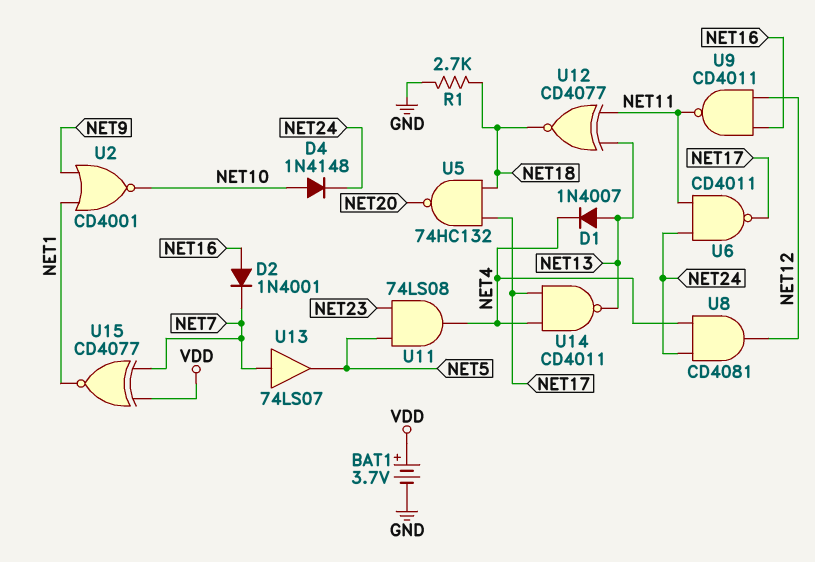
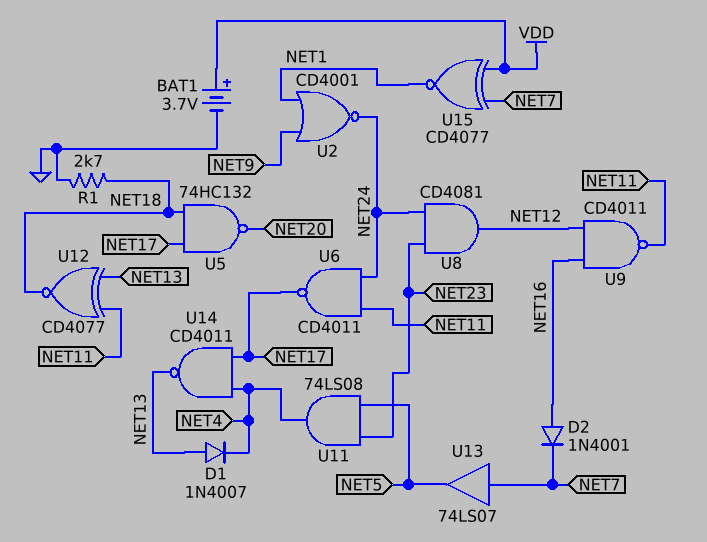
D4: diode 1N4148 (A NET10, K NET24) -> none
U2: NOR CD4001 (in NET1, in NET9, out NET10) -> NOR CD4001 (in NET1, in NET9, out NET24)
U8: AND CD4081 (in NET4, in NET24, out NET12) -> AND CD4081 (in NET23, in NET24, out NET12)

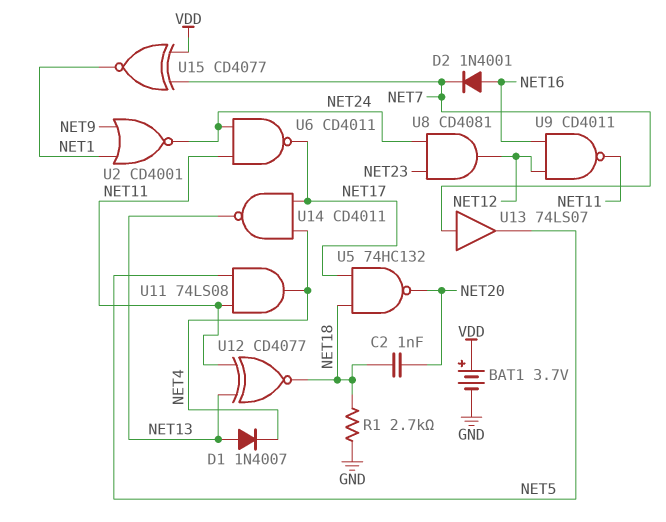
C2: none -> 1nF (NET18, NET20)
U11: AND 74LS08 (in NET5, in NET23, out NET4) -> AND 74LS08 (in NET5, in NET11, out NET4)

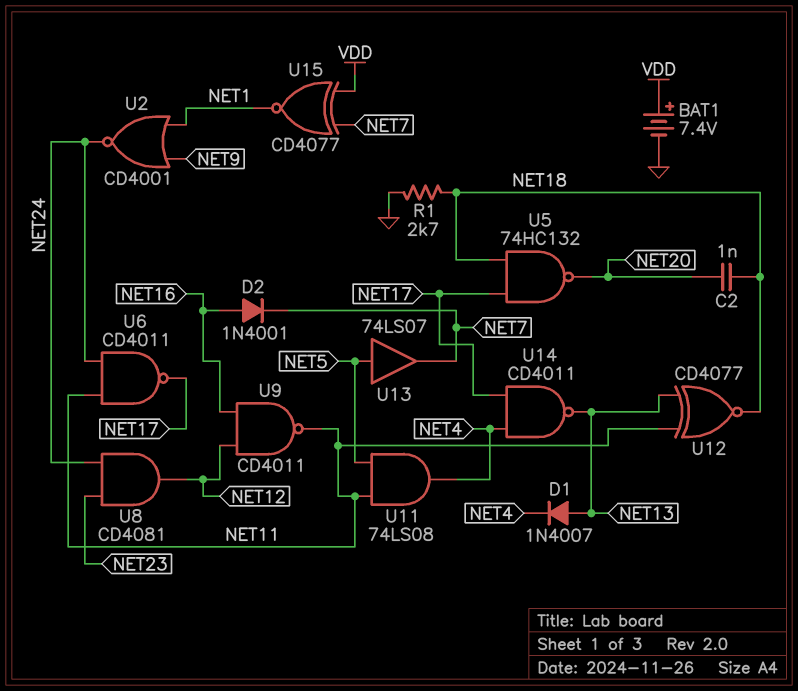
BAT1: 3.7V (plus VDD, minus GND) -> 7.4V (plus VDD, minus GND)
U13: buffer 74LS07 (in NET7, out NET5) -> buffer 74LS07 (in NET5, out NET7)

